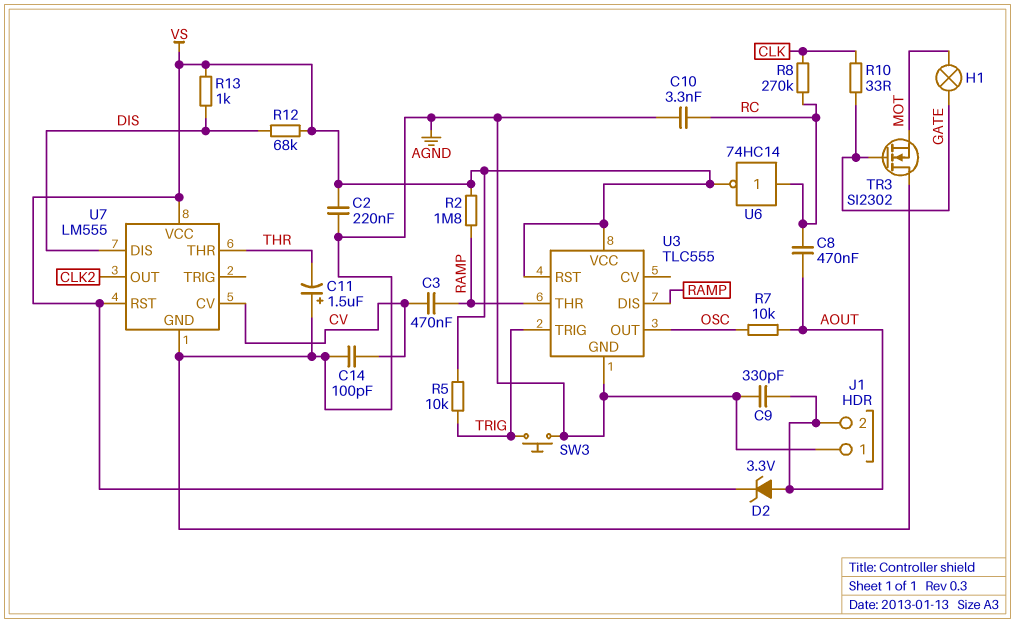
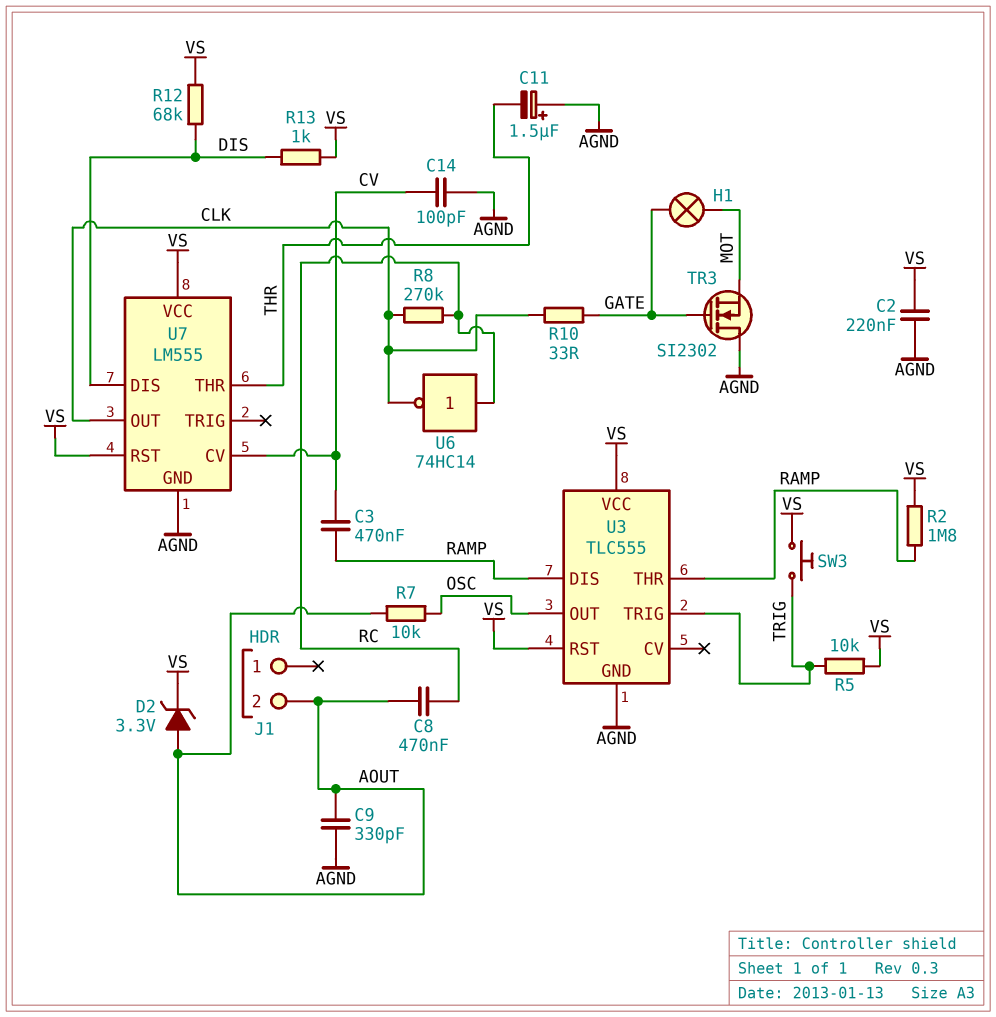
C10: 3.3nF (AGND, RC) -> none
J1 pin 1: AGND -> none
SW3: button (AGND, TRIG) -> button (TRIG, VS)
U6: NOT 74HC14 (in RC, out VS) -> NOT 74HC14 (in RC, out CLK)
U7 pin OUT: CLK2 -> CLK

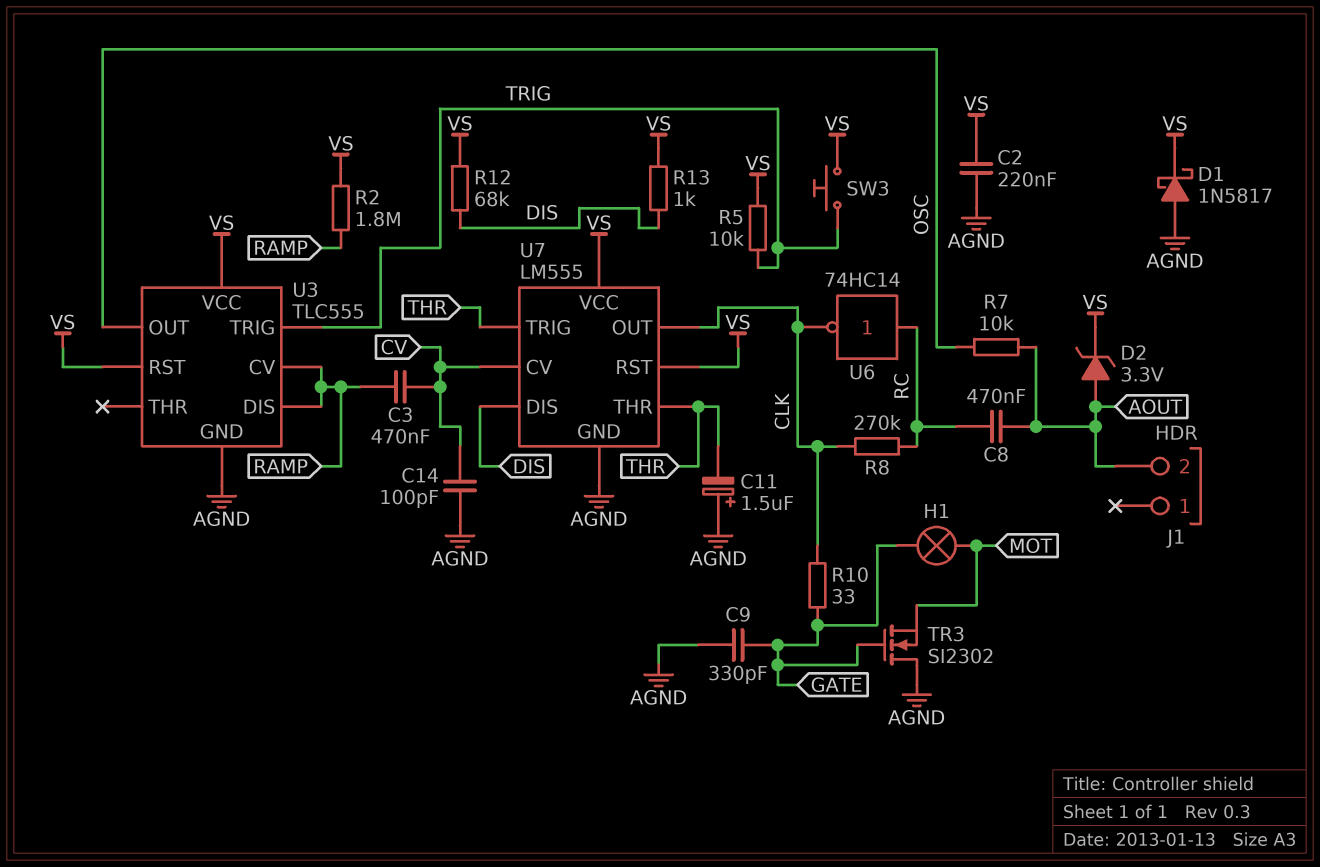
C9: 330pF (AGND, AOUT) -> 330pF (AGND, GATE)
D1: none -> schottky 1N5817 (A AGND, K VS)
U3 pin CV: none -> RAMP
U3 pin THR: RAMP -> none
U7 pin TRIG: none -> THR

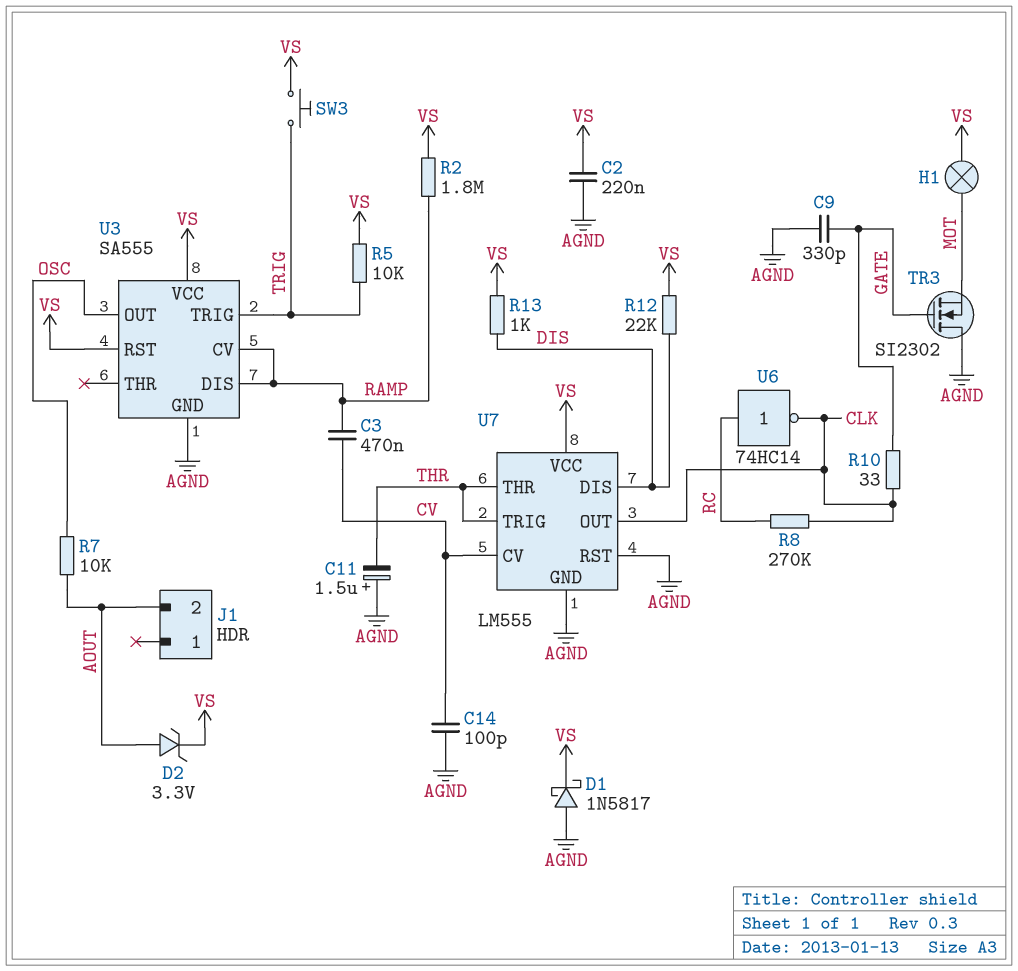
C8: 470nF (AOUT, RC) -> none
H1: lamp (GATE, MOT) -> lamp (MOT, VS)
R12: 68k (DIS, VS) -> 22k (DIS, VS)
U3: TLC555 -> SA555
U7 pin RST: VS -> AGND

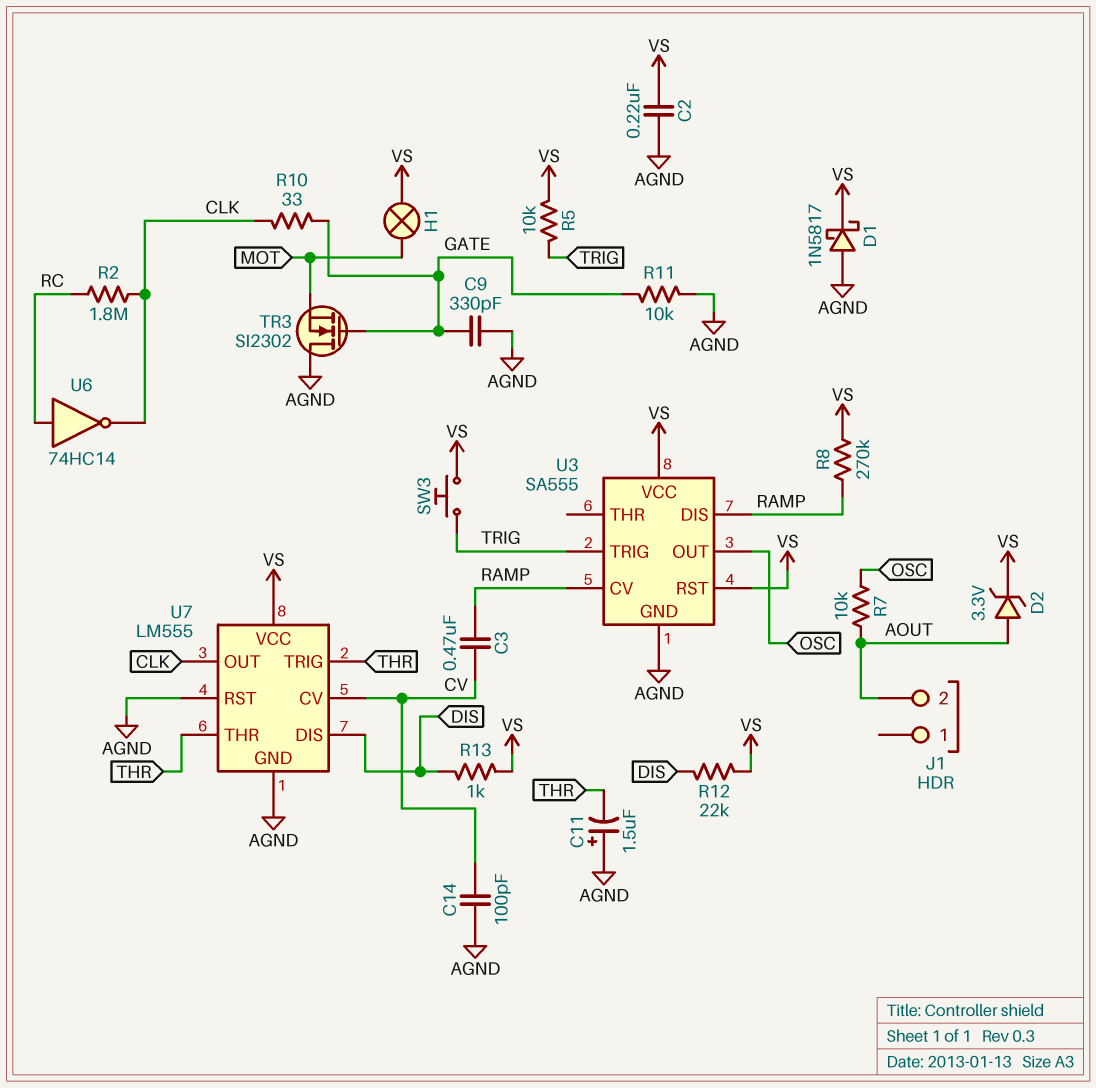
R2: 1.8M (RAMP, VS) -> 1.8M (CLK, RC)
R8: 270k (CLK, RC) -> 270k (RAMP, VS)
R11: none -> 10k (AGND, GATE)

